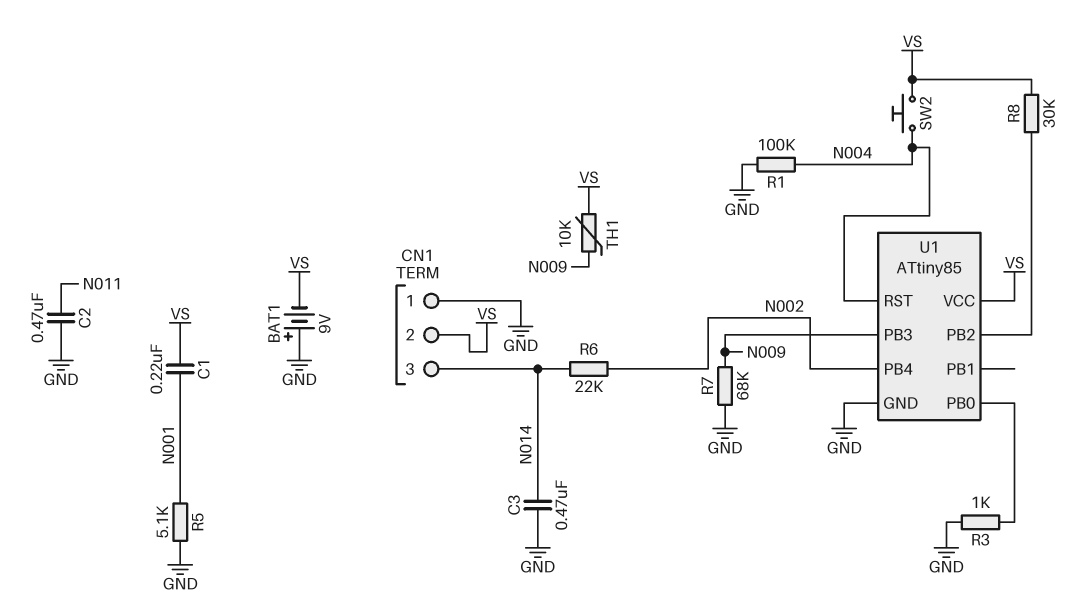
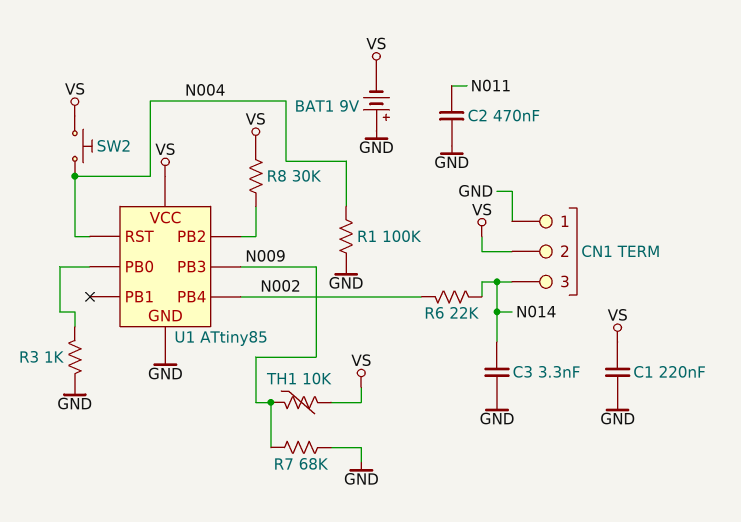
C1: 220nF (N001, VS) -> 220nF (GND, VS)
C3: 470nF (GND, N014) -> 3.3nF (GND, N014)
R5: 5.1k (GND, N001) -> none

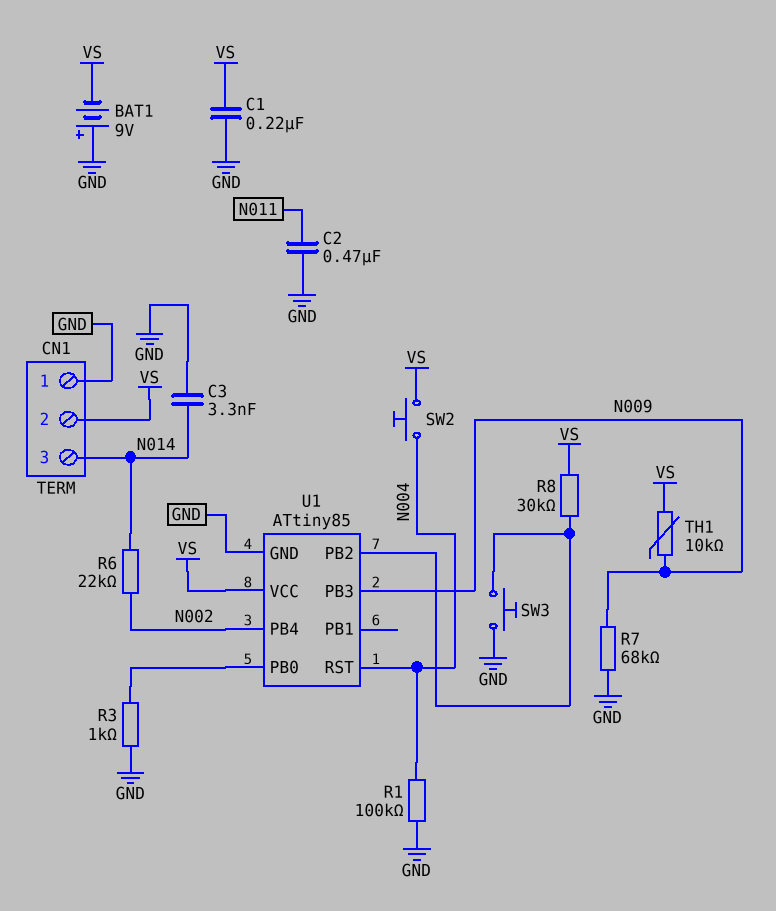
SW3: none -> button (GND, U1/PB2)

